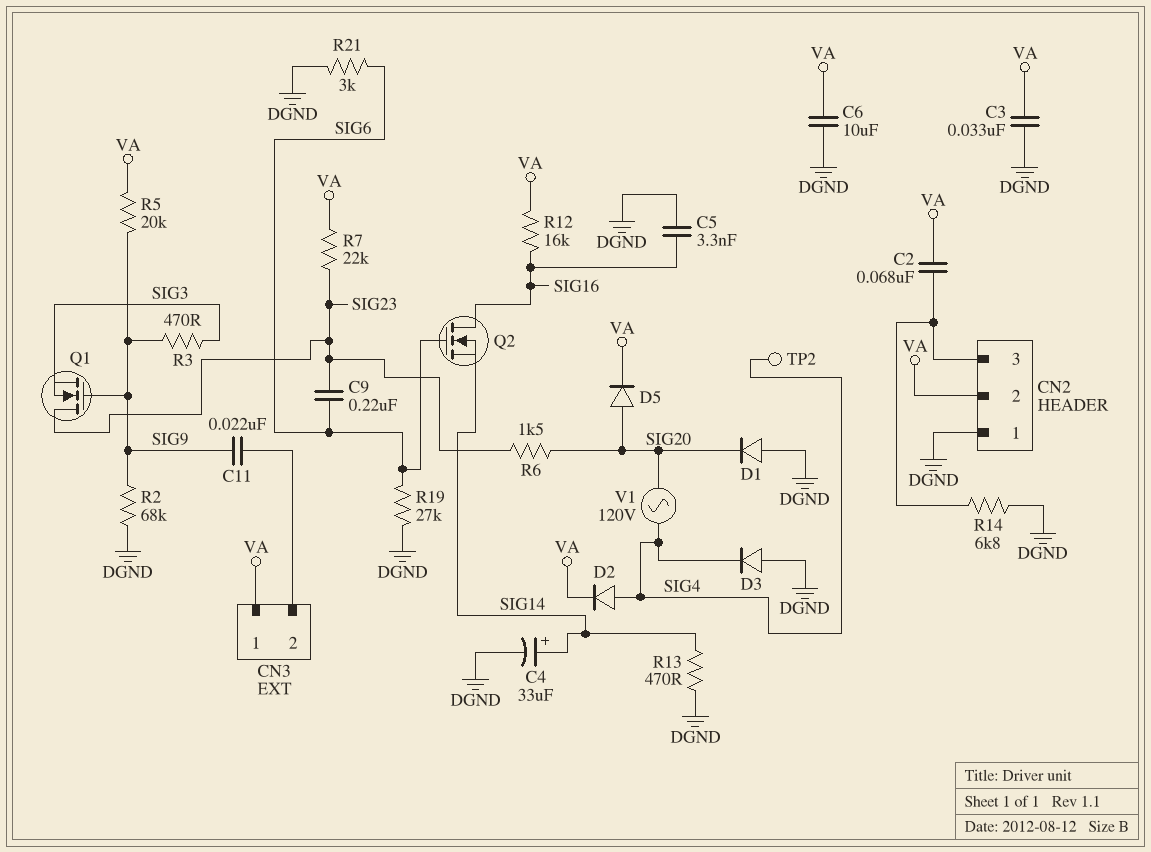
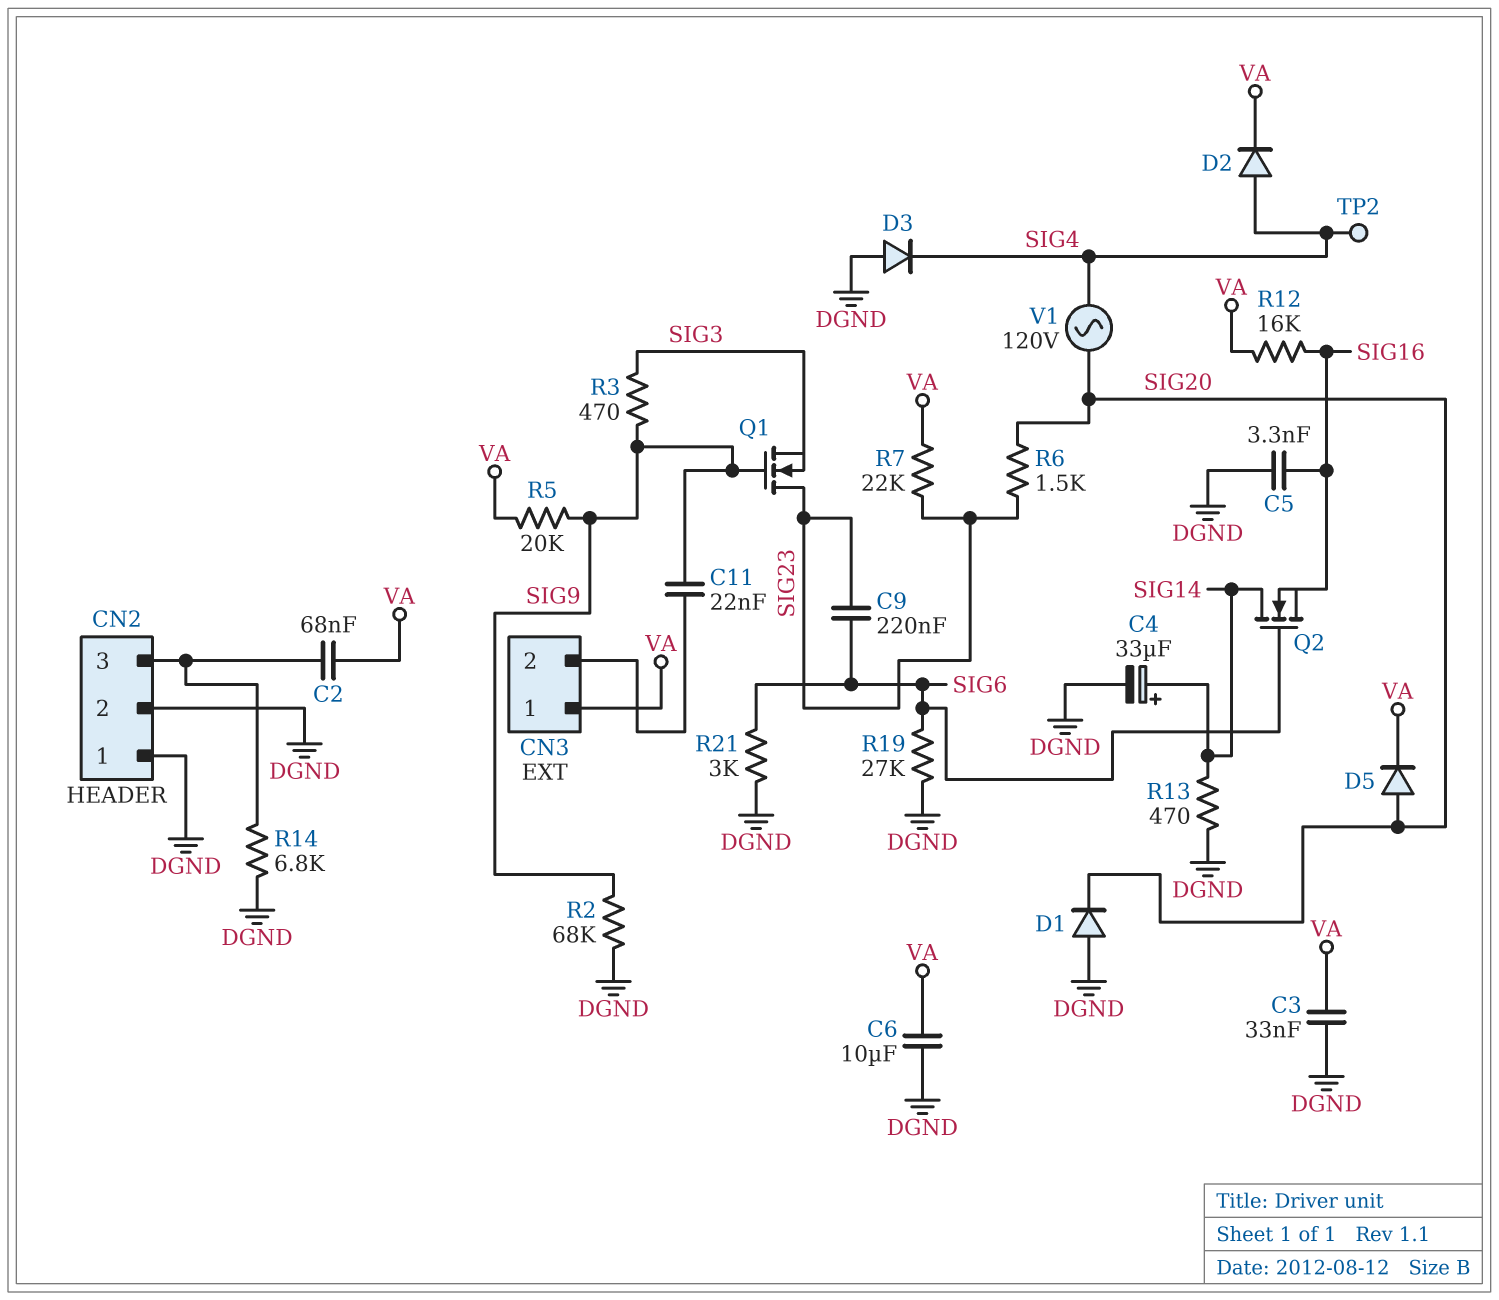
CN2 pin 2: VA -> DGND
Q2: NMOS (G SIG6, D SIG16, S SIG14) -> NMOS (G SIG6, D SIG14, S SIG16)

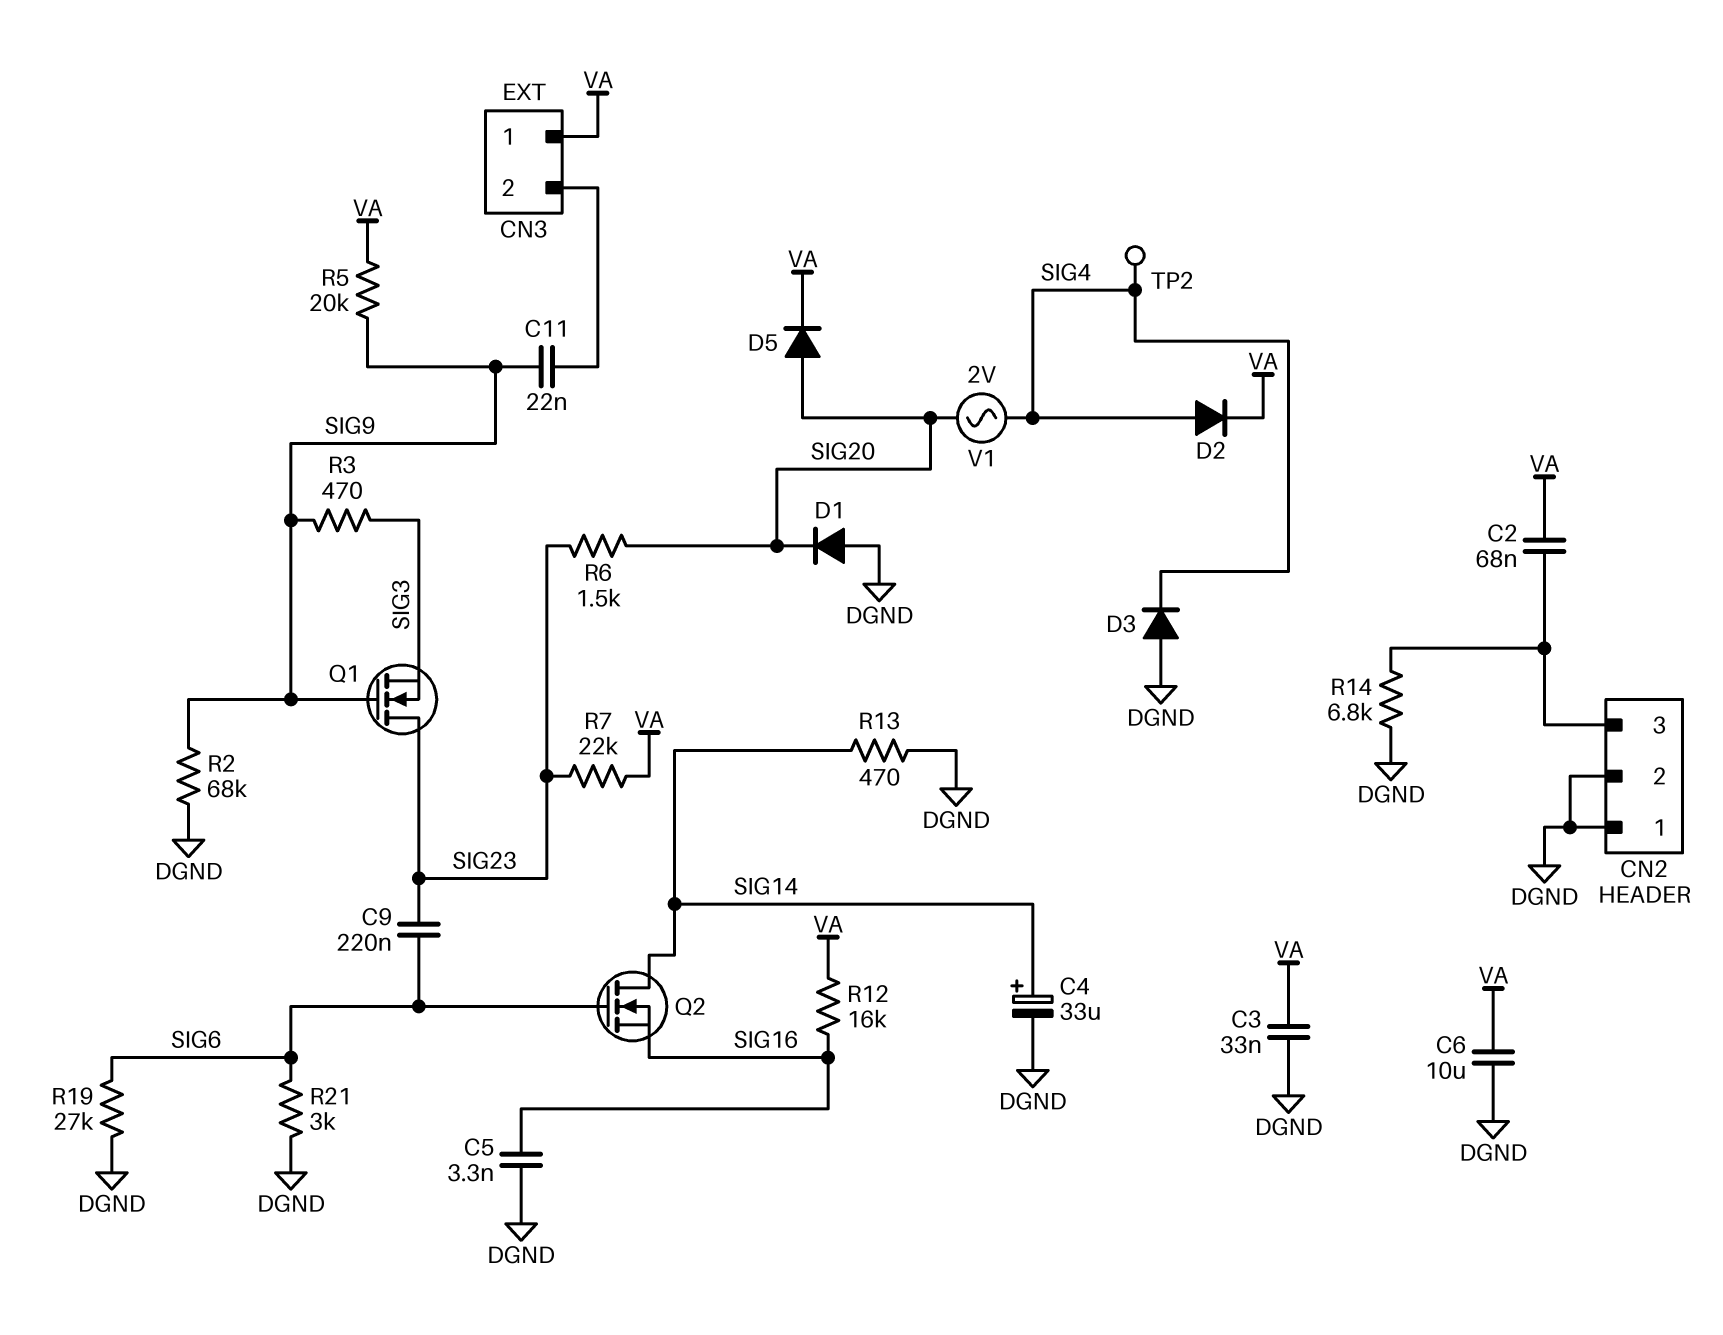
V1: AC 120V (SIG4, SIG20) -> AC 2V (SIG4, SIG20)

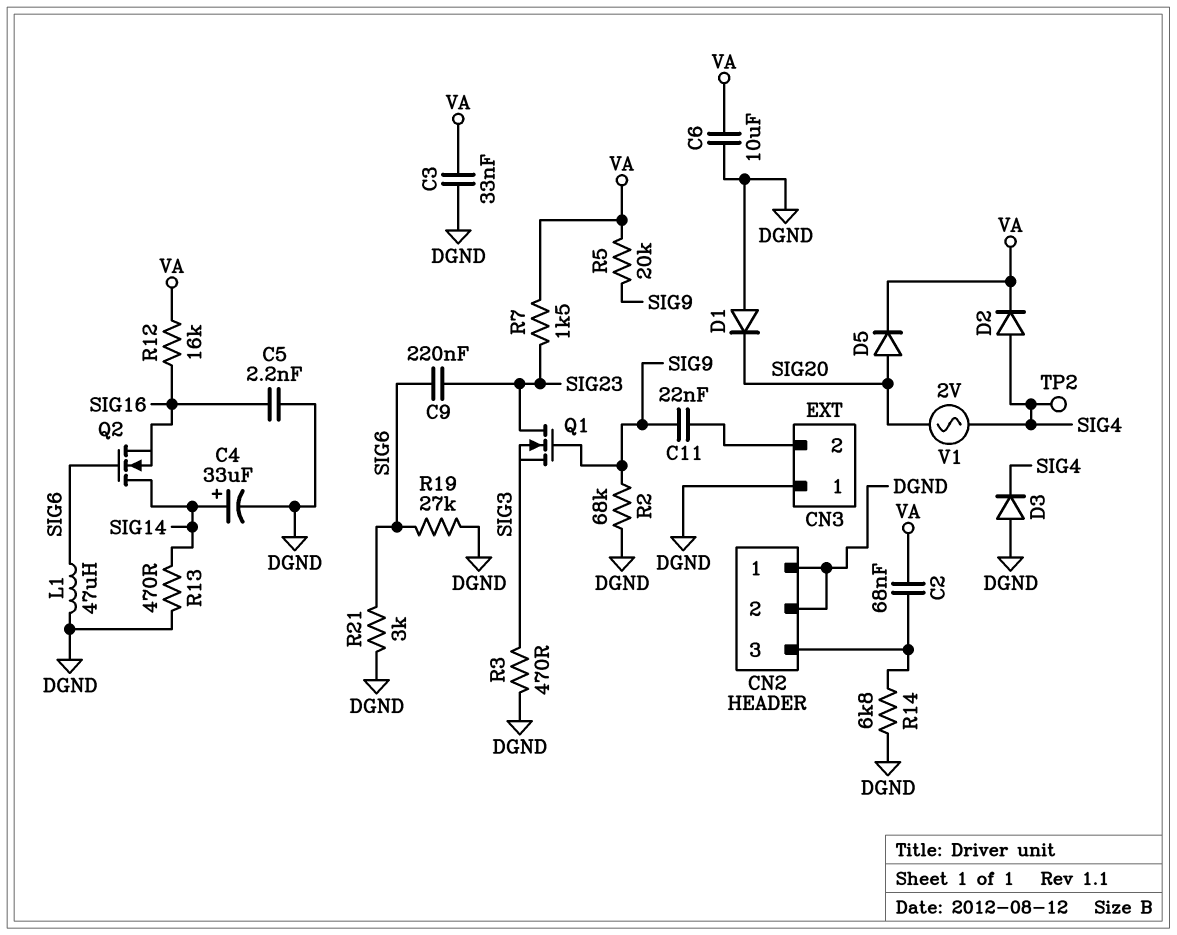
C5: 3.3nF (DGND, SIG16) -> 2.2nF (DGND, SIG16)
CN3 pin 1: VA -> DGND
L1: none -> 47uH (DGND, SIG6)
R3: 470 (SIG3, SIG9) -> 470 (DGND, SIG3)
R6: 1.5k (SIG20, SIG23) -> none
R7: 22k (SIG23, VA) -> 1.5k (SIG23, VA)

